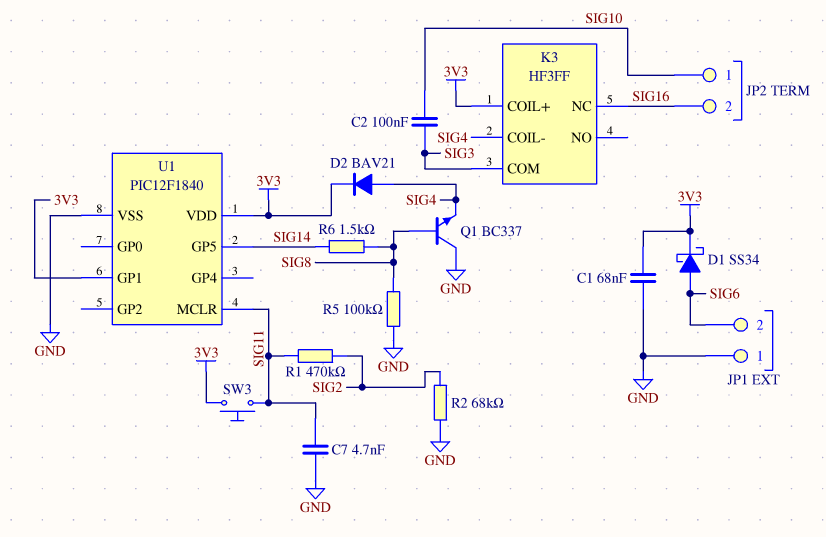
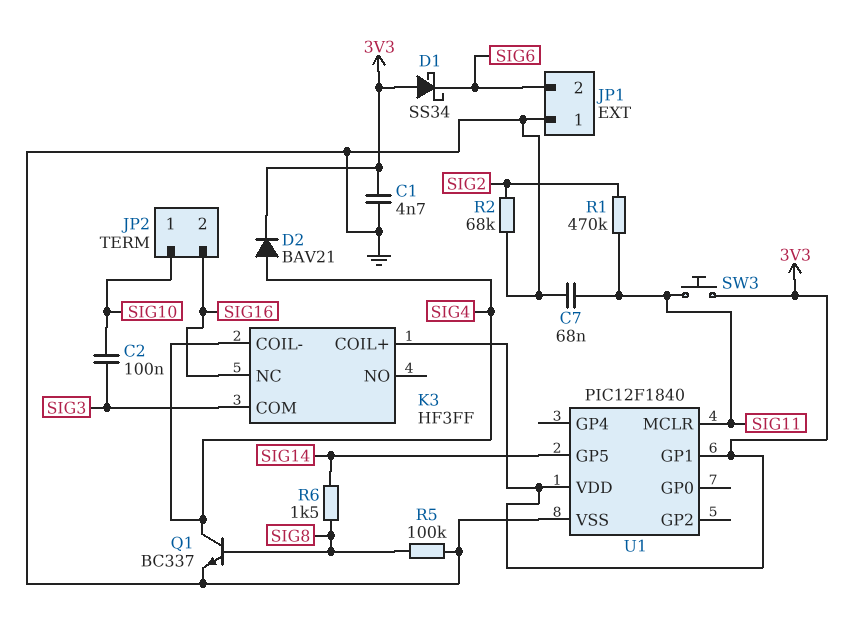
C1: 68nF (3V3, GND) -> 4.7nF (3V3, GND)
C7: 4.7nF (GND, SIG11) -> 68nF (GND, SIG11)
D1: schottky SS34 (A SIG6, K 3V3) -> schottky SS34 (A 3V3, K SIG6)
Q1: NPN BC337 (B SIG8, C GND, E SIG4) -> NPN BC337 (B SIG8, C SIG4, E GND)

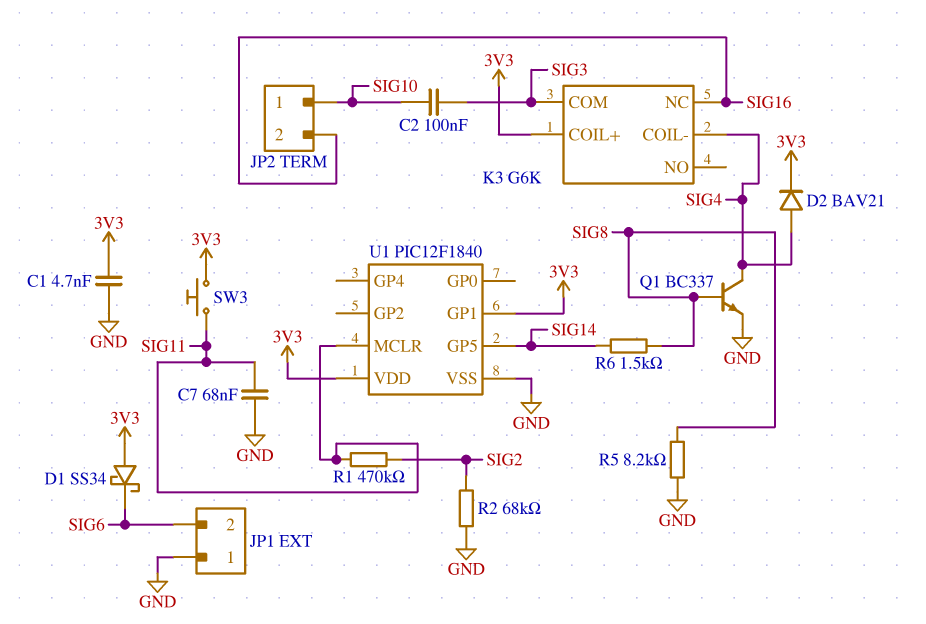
K3: HF3FF -> G6K
R5: 100k (GND, SIG8) -> 8.2k (GND, SIG8)

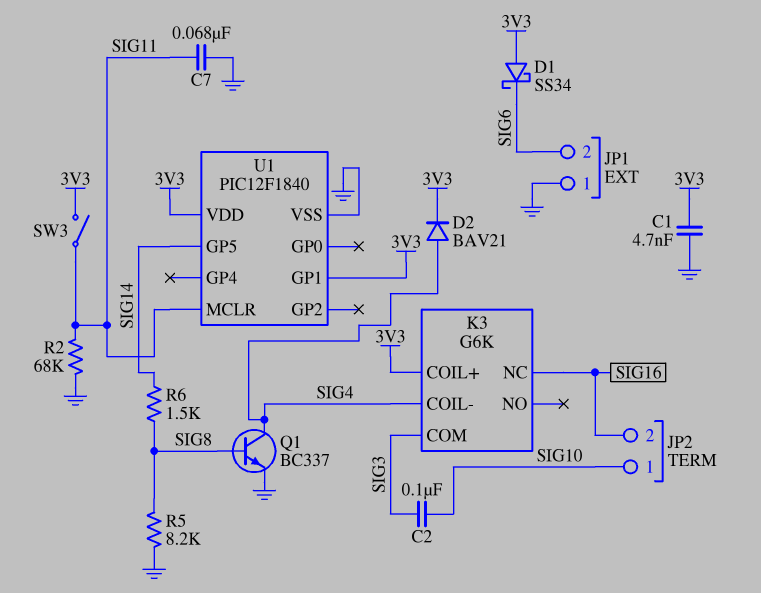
R1: 470k (SIG2, SIG11) -> none
R2: 68k (GND, SIG2) -> 68k (GND, SIG11)
SW3: button (3V3, SIG11) -> switch (3V3, SIG11)

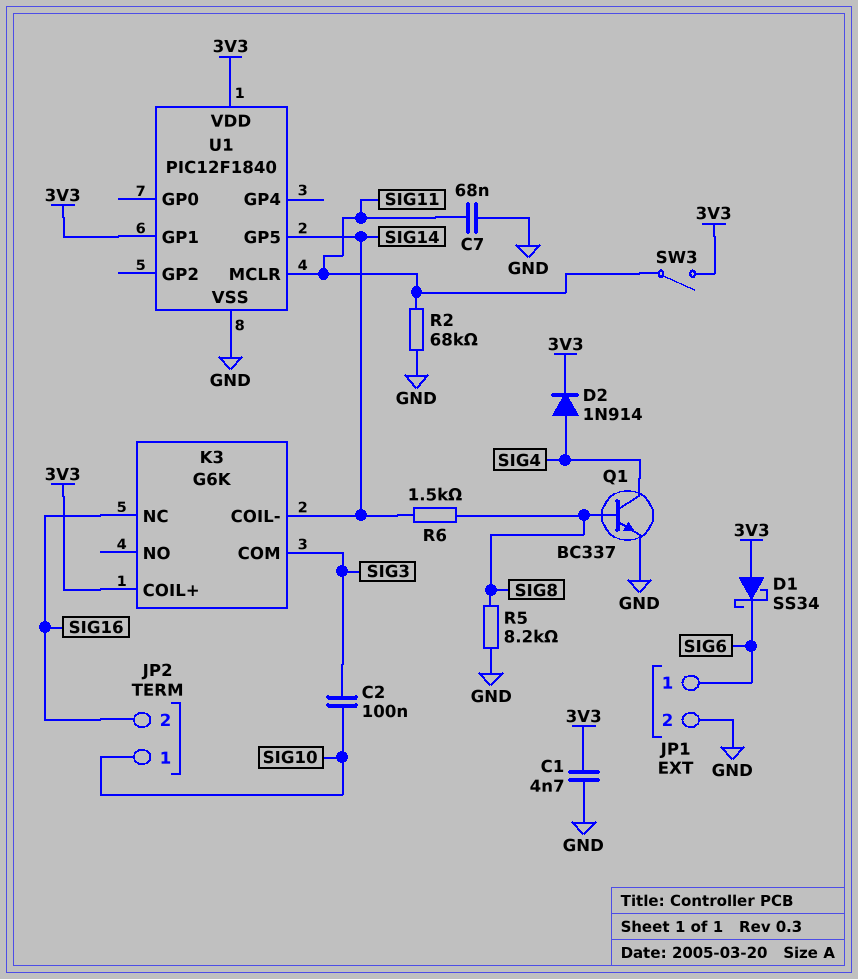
D2: diode BAV21 (A SIG4, K 3V3) -> diode 1N914 (A SIG4, K 3V3)
JP1 pin 1: GND -> SIG6
JP1 pin 2: SIG6 -> GND
K3 pin COIL-: SIG4 -> SIG14

